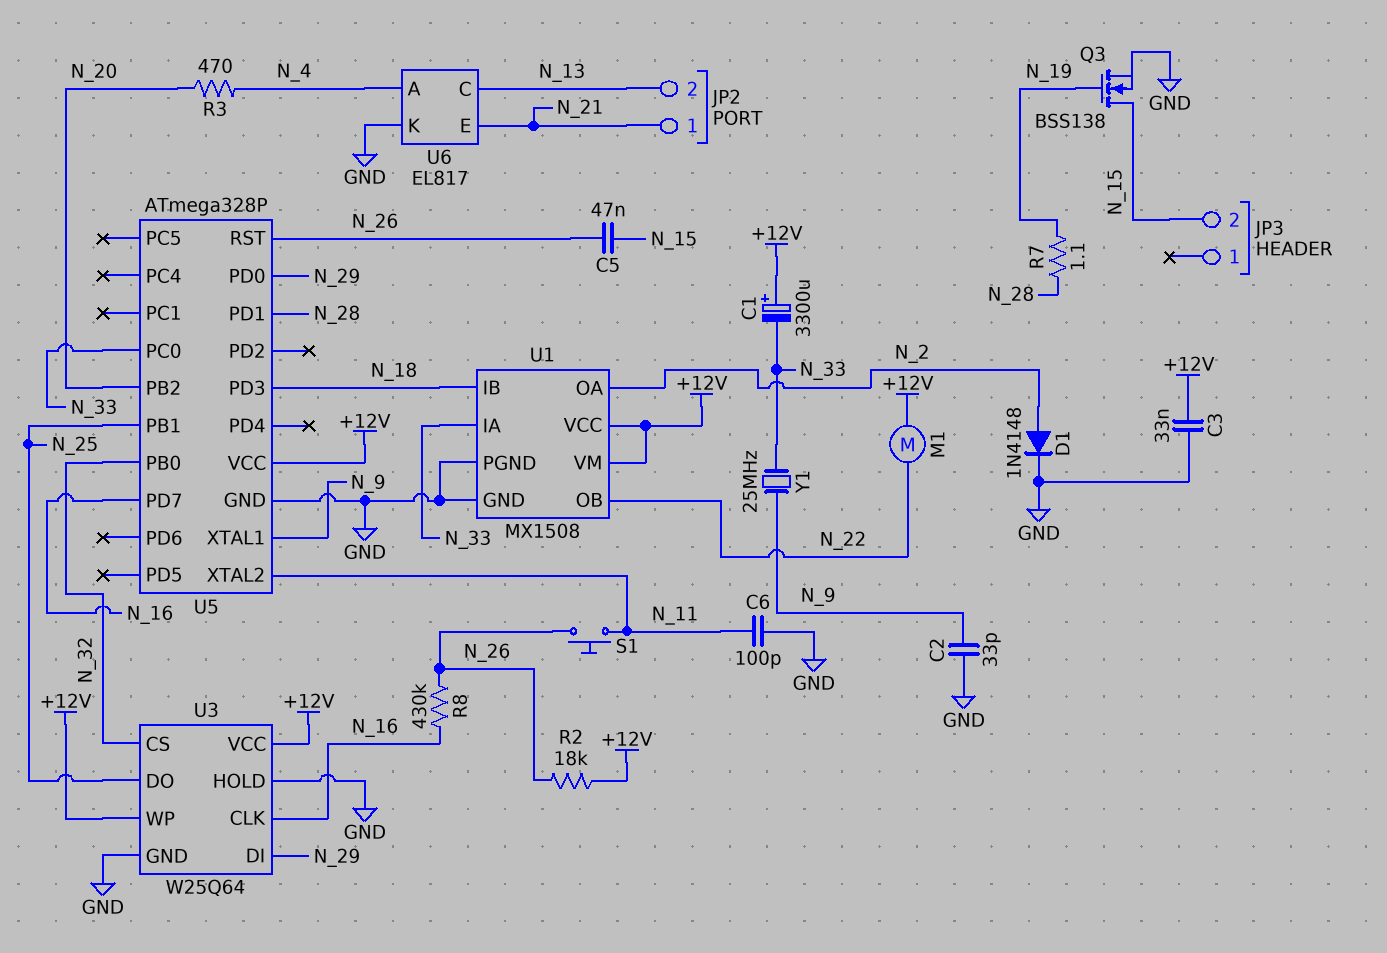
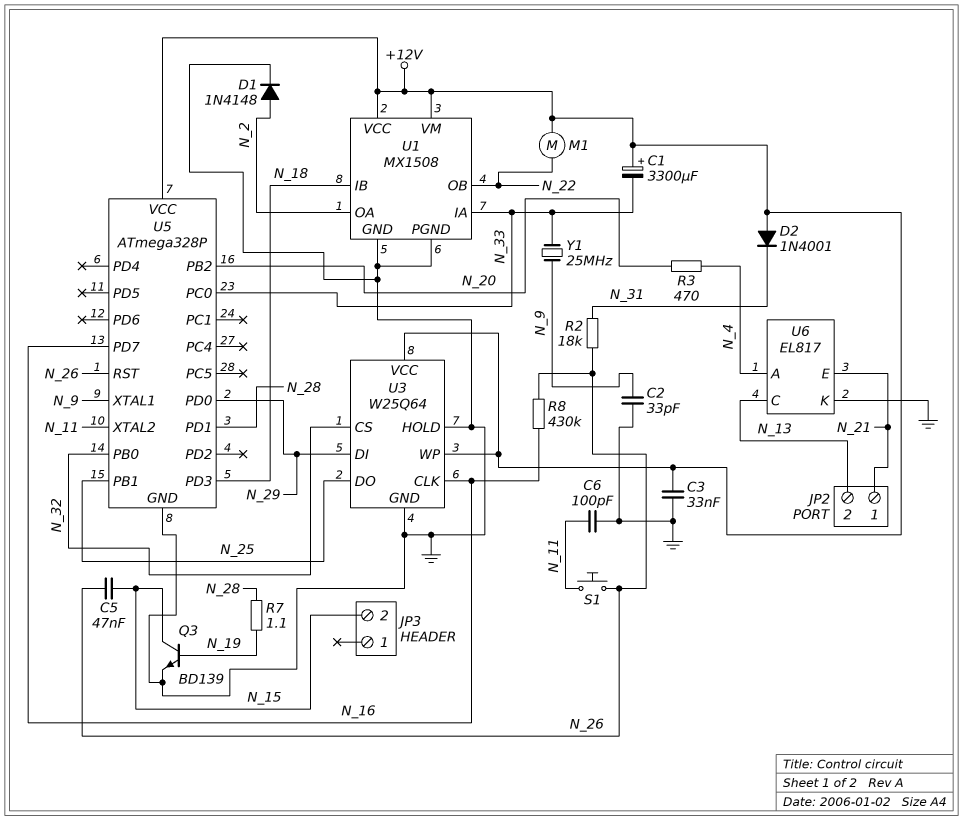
D2: none -> diode 1N4001 (A +12V, K N_31)
Q3: NMOS BSS138 (G N_19, D N_15, S GND) -> NPN BD139 (B N_19, C N_15, E GND)
R2: 18k (+12V, N_26) -> 18k (N_26, N_31)

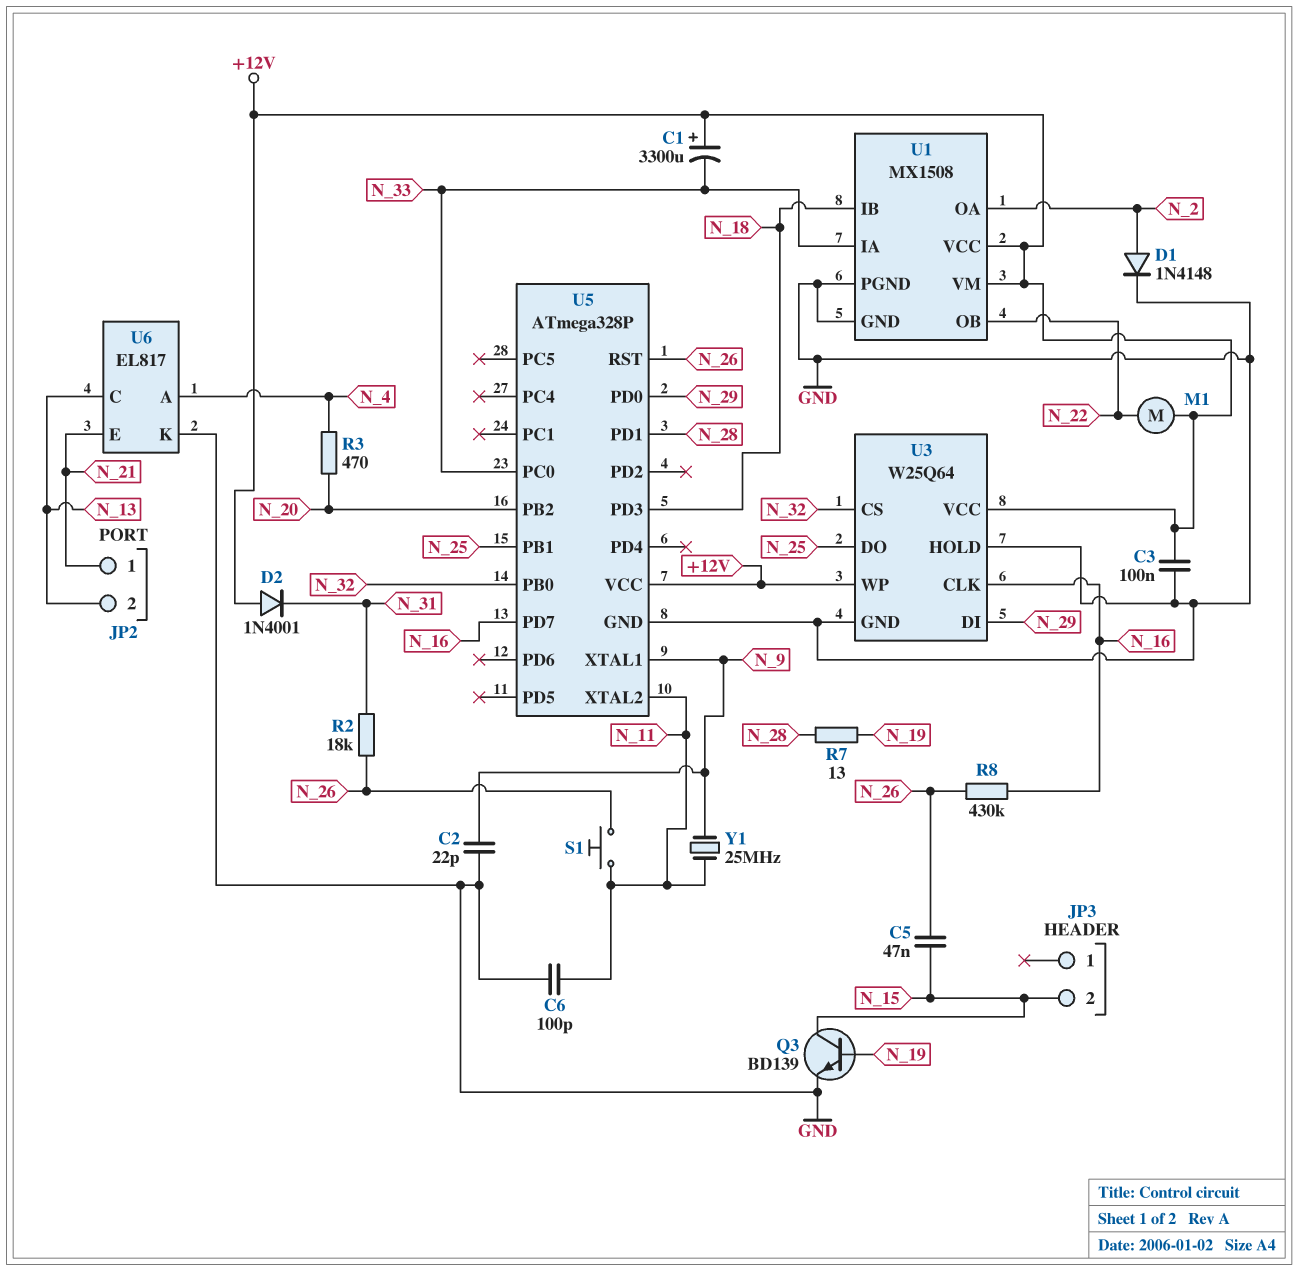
C2: 33pF (GND, N_9) -> 22pF (GND, N_9)
C3: 33nF (+12V, GND) -> 100nF (+12V, GND)
R7: 1.1 (N_19, N_28) -> 13 (N_19, N_28)
Y1: 25MHz (N_9, N_33) -> 25MHz (N_9, N_11)

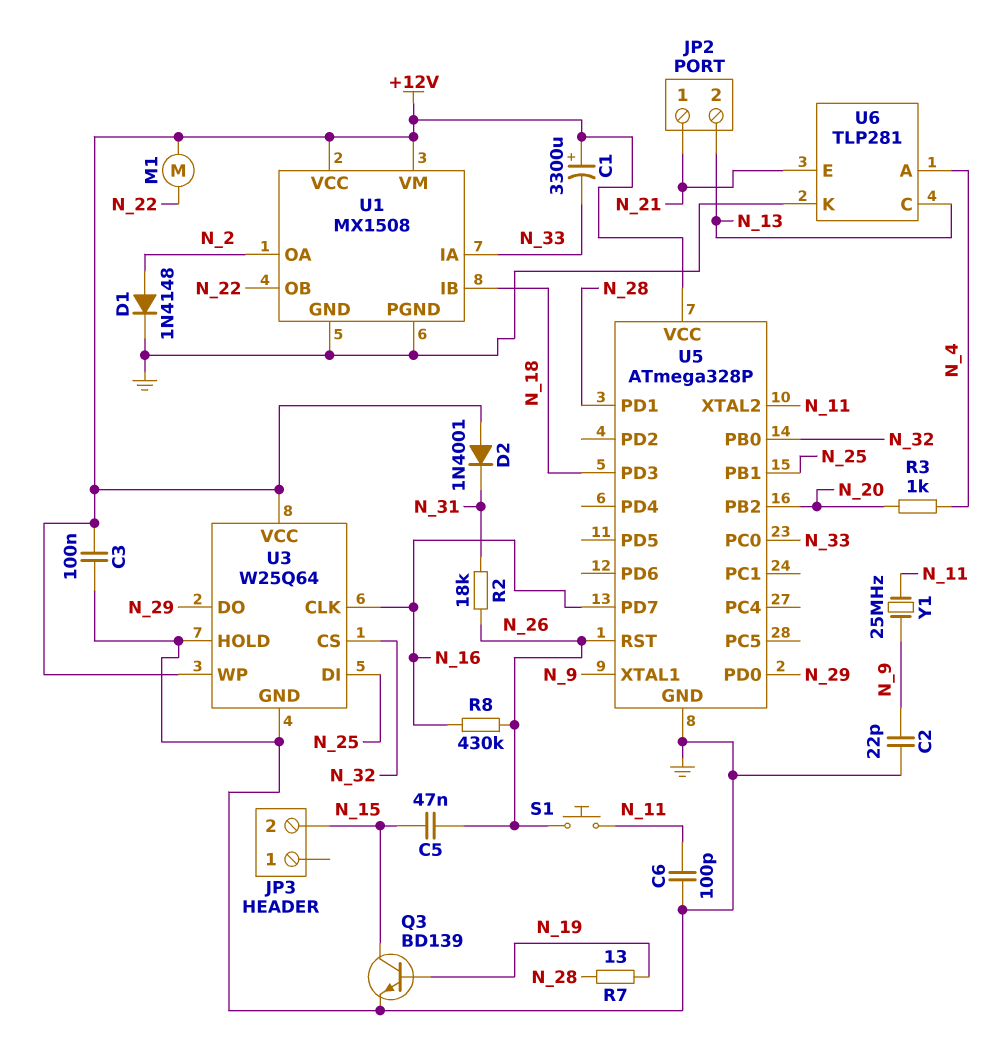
R3: 470 (N_4, N_20) -> 1k (N_4, N_20)
U3 pin DI: N_29 -> N_25
U3 pin DO: N_25 -> N_29
U6: EL817 -> TLP281

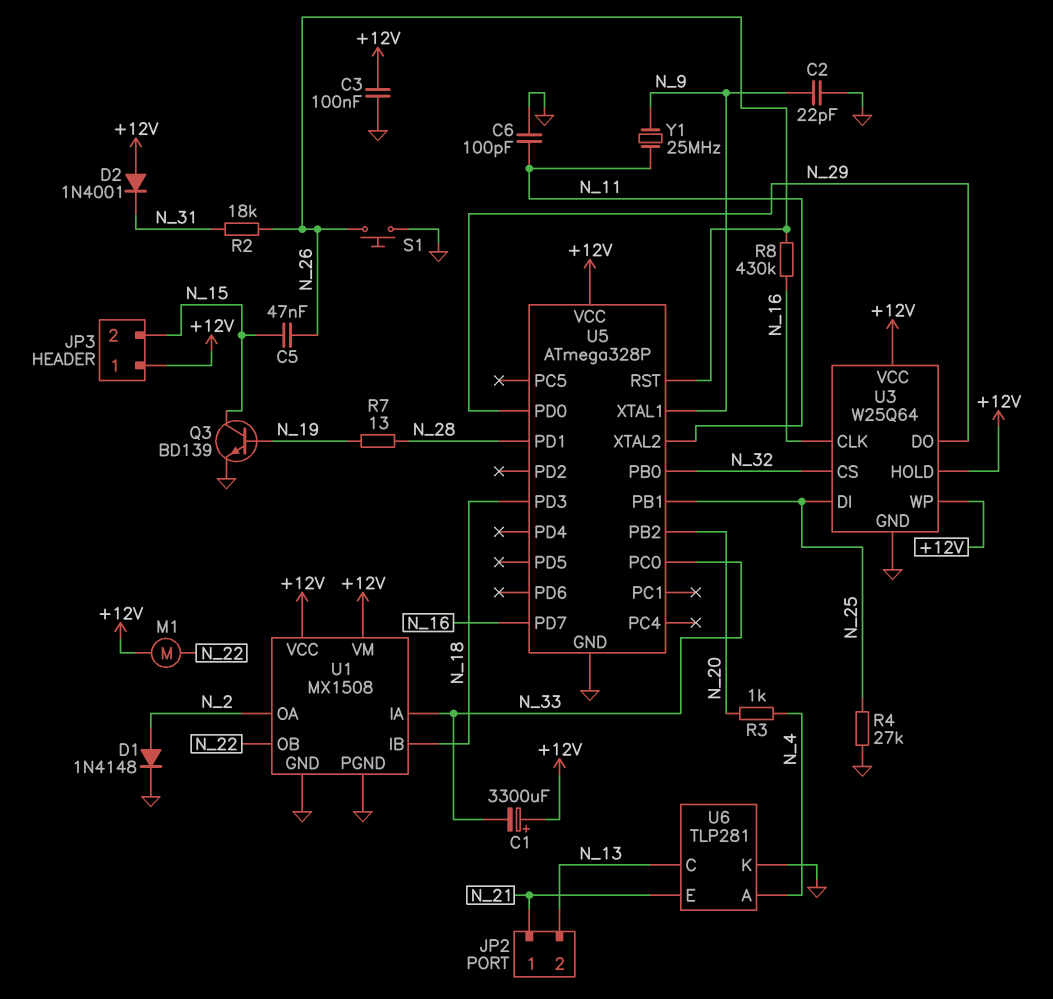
JP3 pin 1: none -> +12V
R4: none -> 27k (GND, N_25)
S1: button (N_11, N_26) -> button (GND, N_26)
U3 pin HOLD: GND -> +12V

